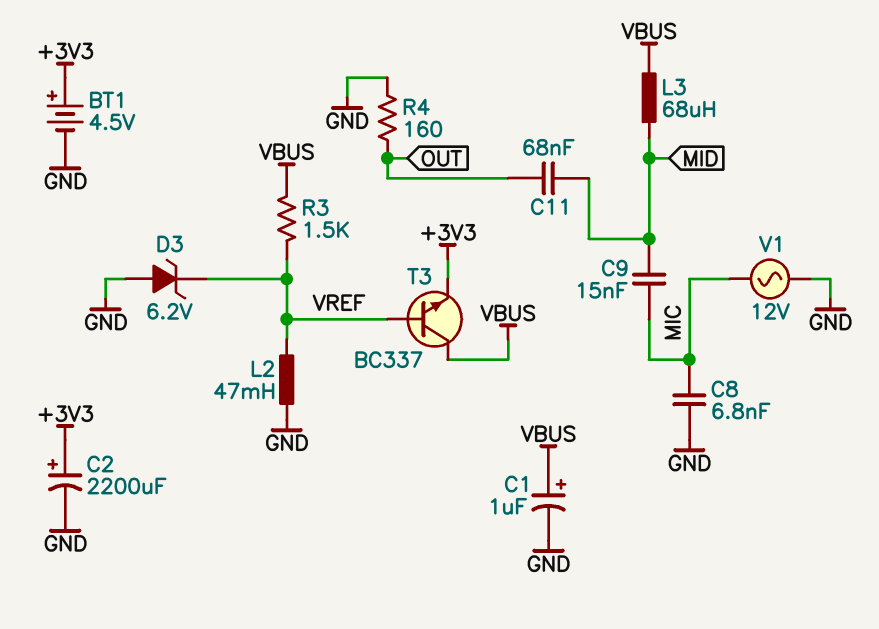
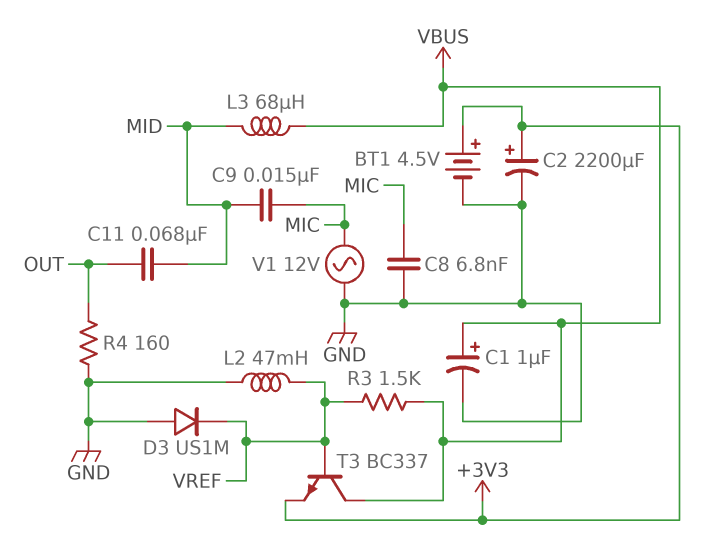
D3: zener 6.2V (A GND, K VREF) -> diode US1M (A GND, K VREF)

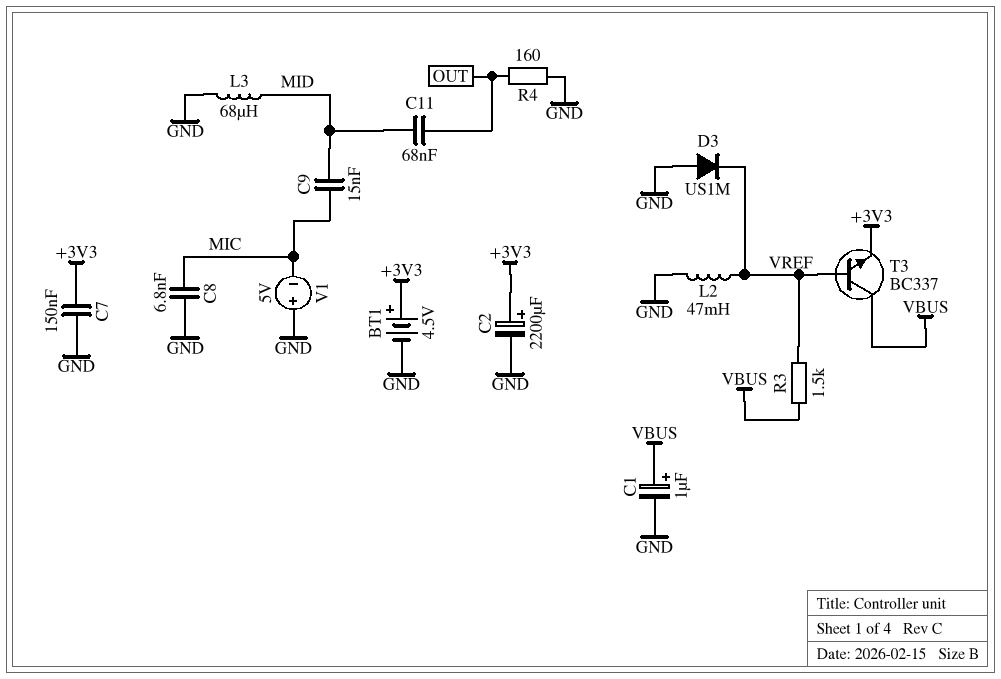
C7: none -> 150nF (+3V3, GND)
L3: 68uH (MID, VBUS) -> 68uH (GND, MID)
V1: AC 12V (GND, MIC) -> 5V (plus GND, minus MIC)

